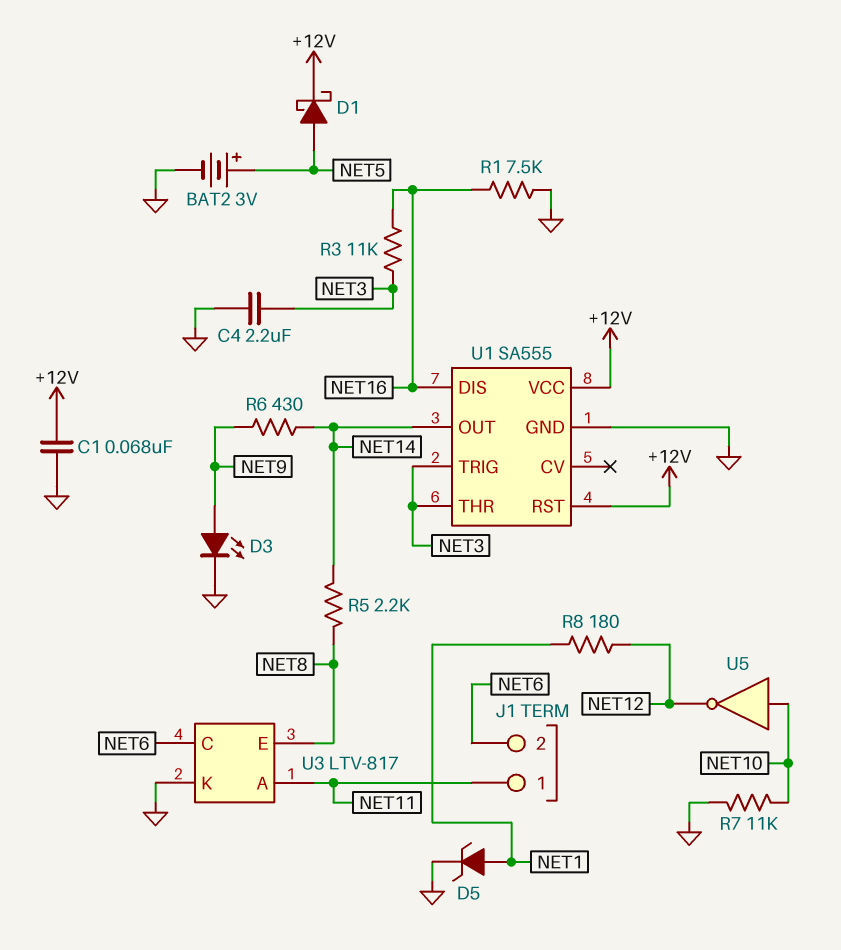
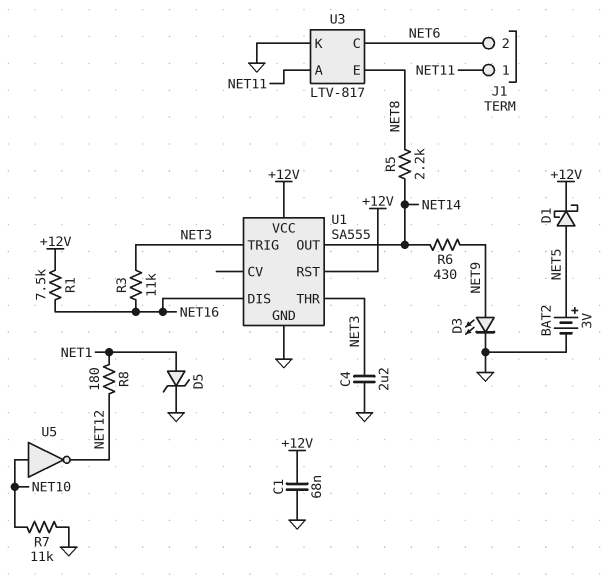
R1: 7.5k (GND, NET16) -> 7.5k (+12V, NET16)

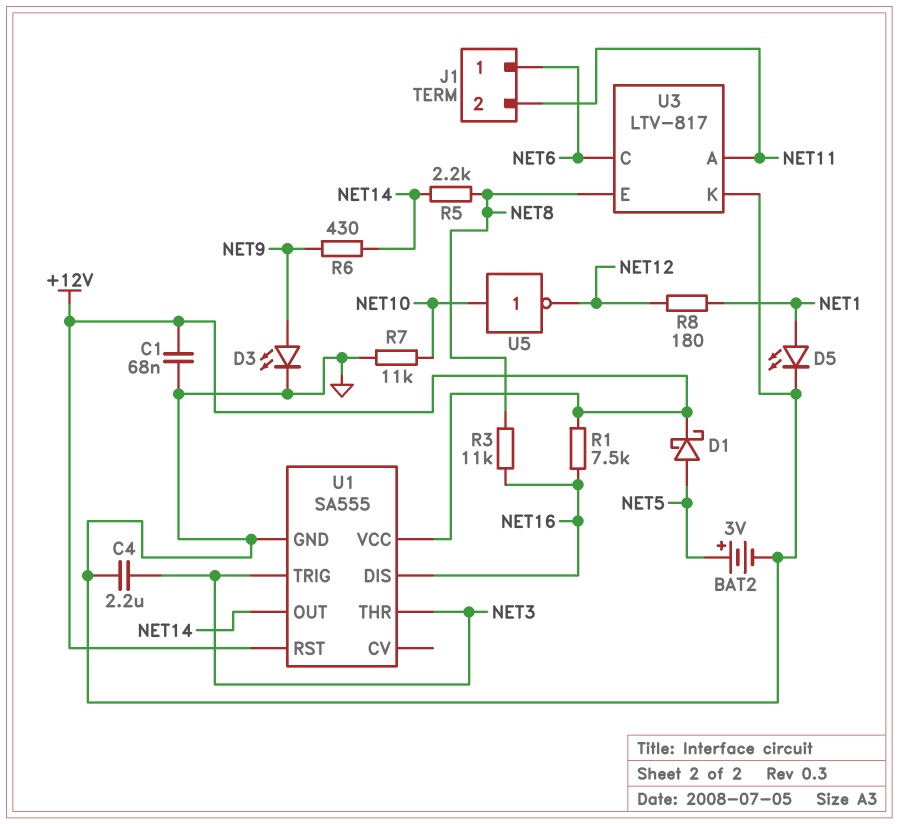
D5: zener (A NET1, K GND) -> LED (A NET1, K GND)
J1 pin 1: NET11 -> NET6
J1 pin 2: NET6 -> NET11
R3: 11k (NET3, NET16) -> 11k (NET8, NET16)

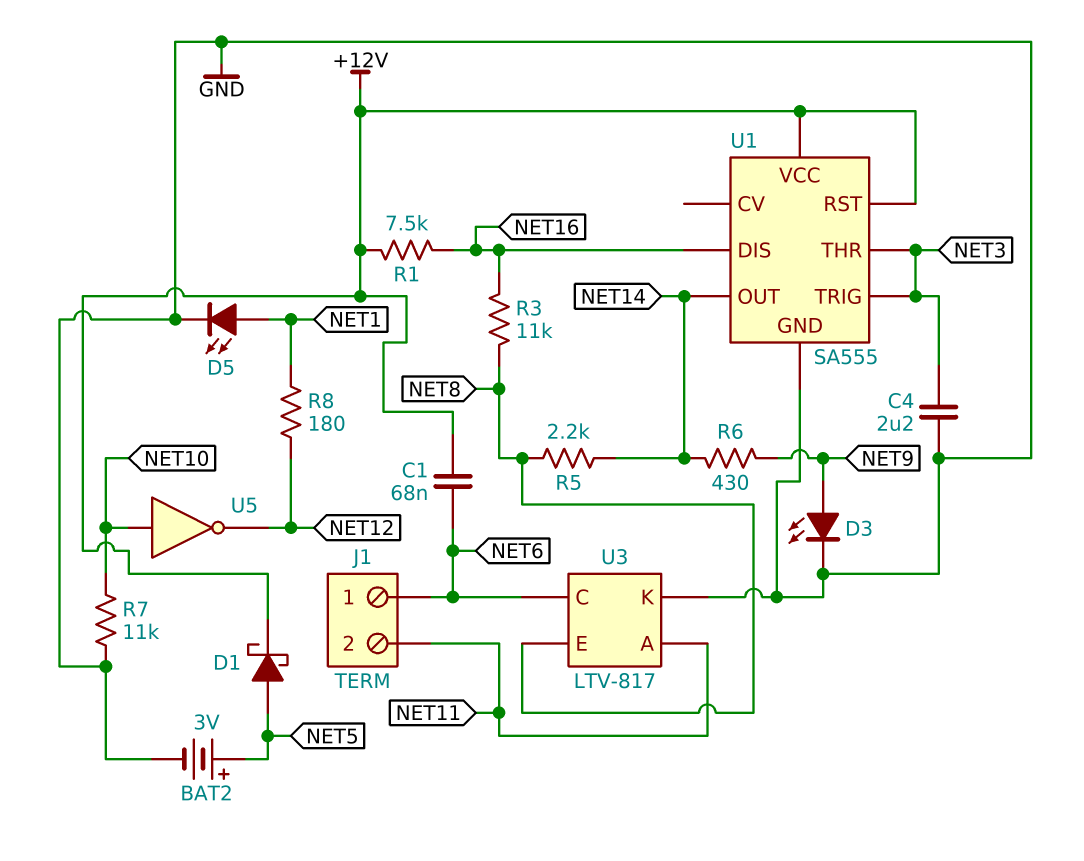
C1: 68nF (+12V, GND) -> 68nF (+12V, NET6)

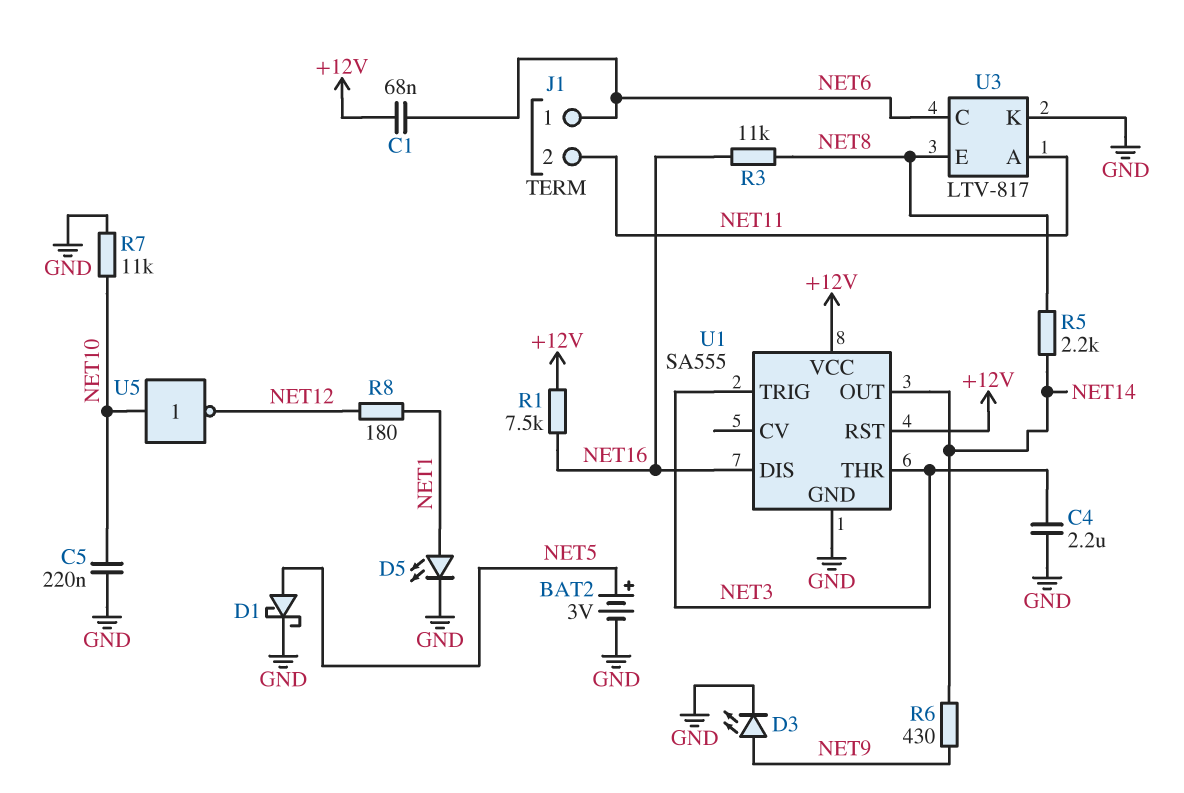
C5: none -> 220nF (GND, NET10)
D1: schottky (A NET5, K +12V) -> schottky (A NET5, K GND)

